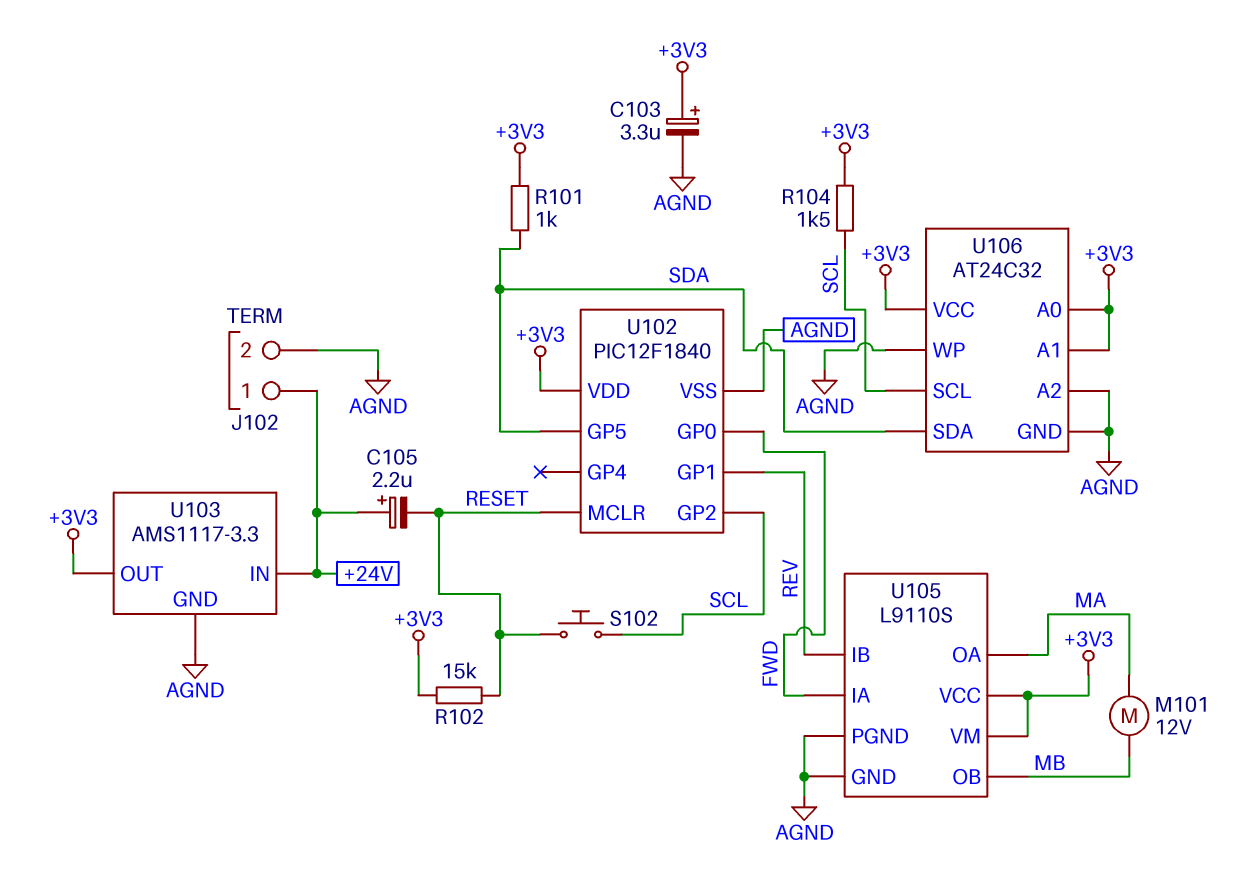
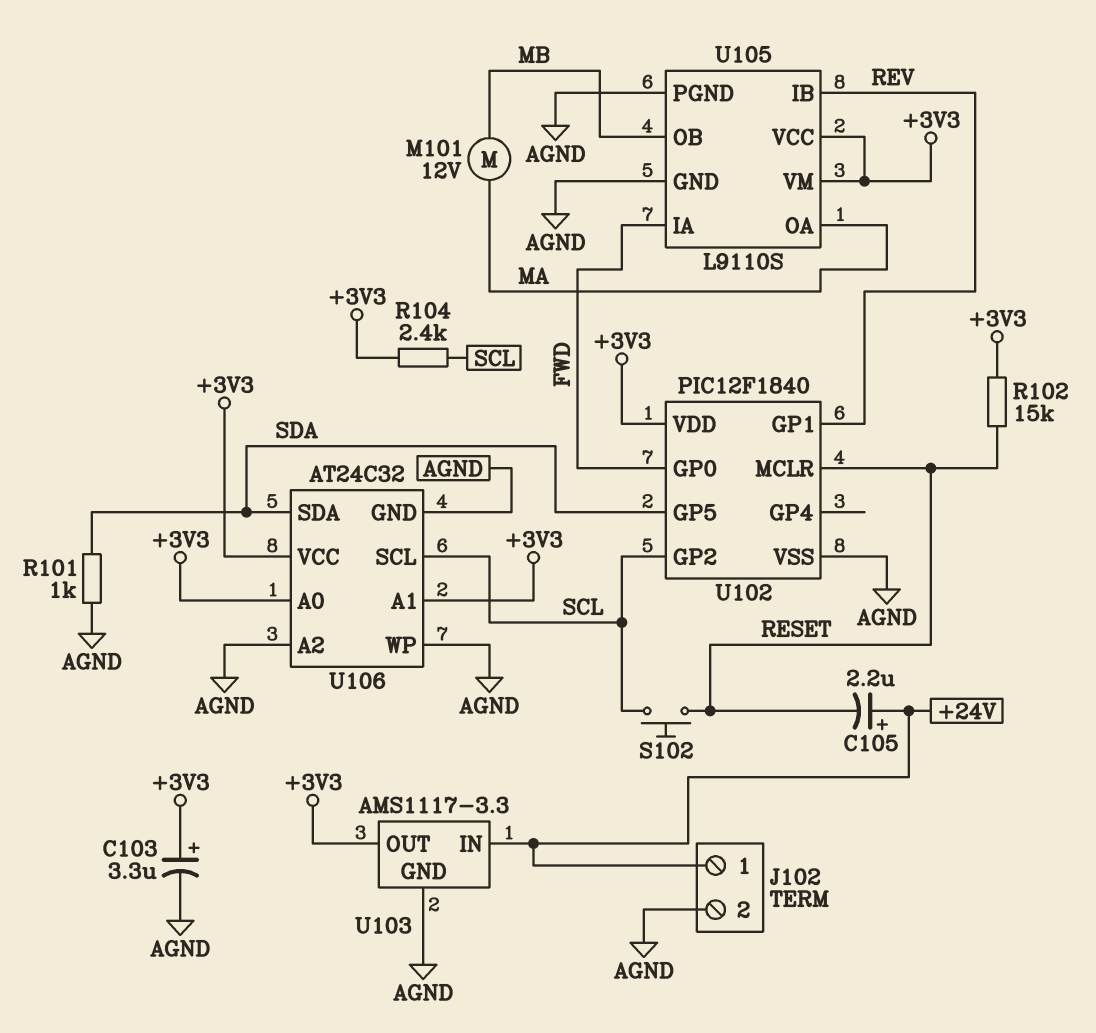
R101: 1k (+3V3, SDA) -> 1k (AGND, SDA)
R104: 1.5k (+3V3, SCL) -> 2.4k (+3V3, SCL)

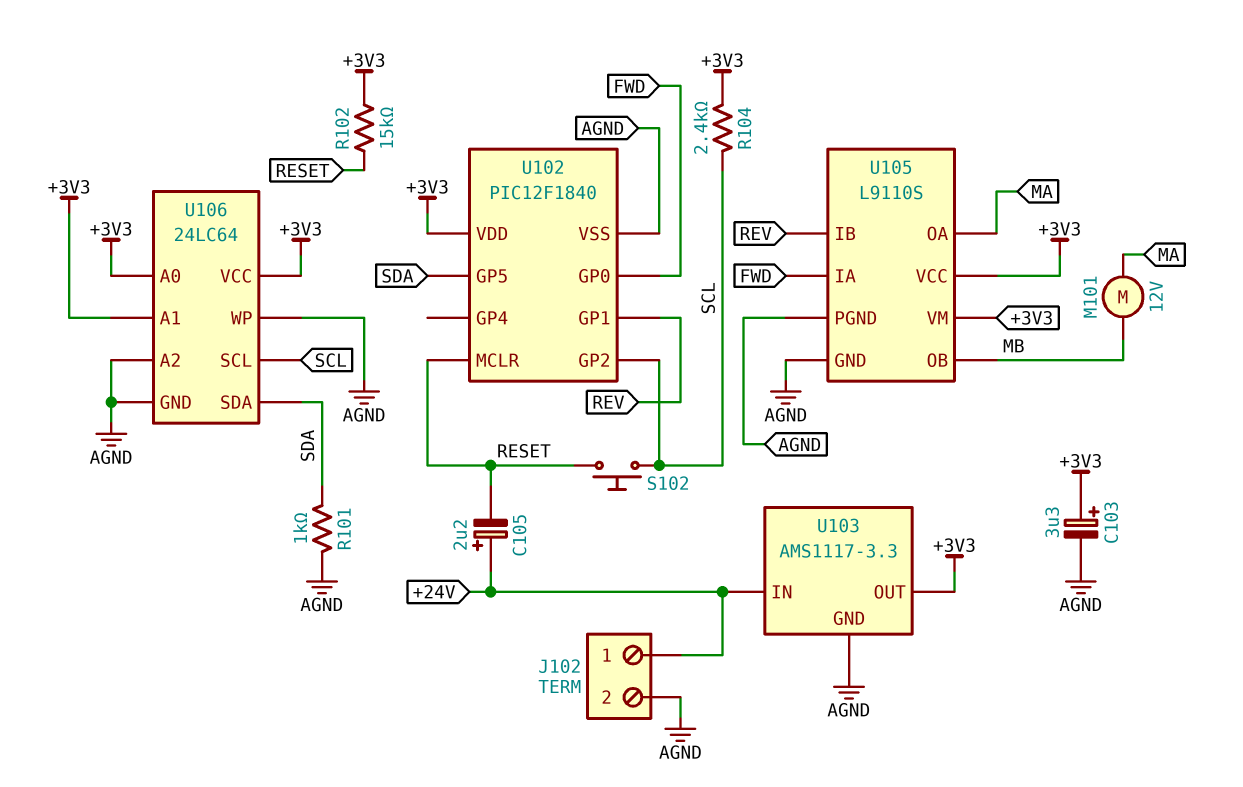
U106: AT24C32 -> 24LC64

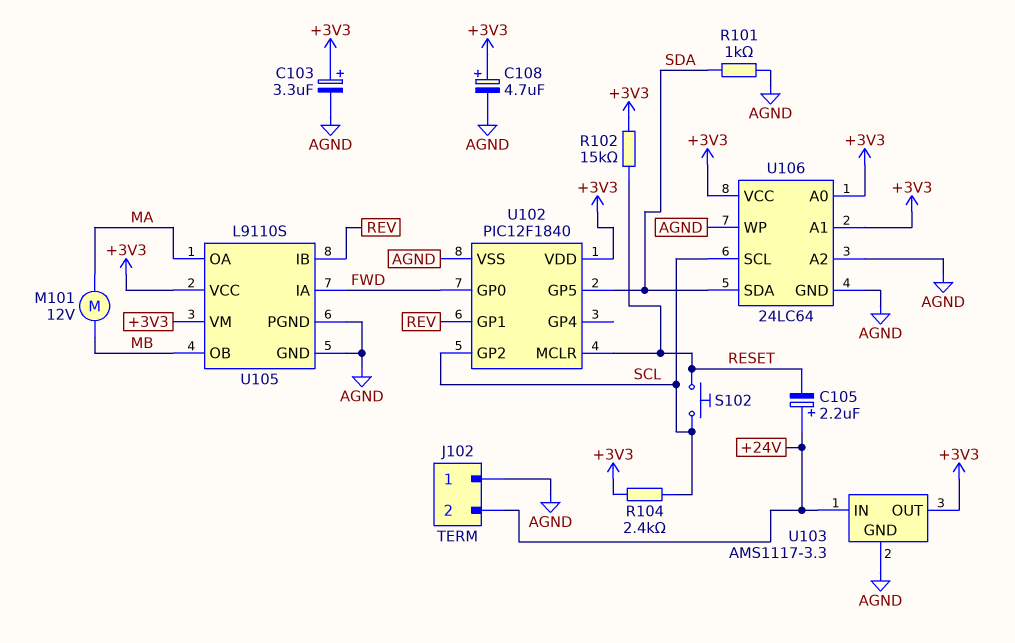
C108: none -> 4.7uF (plus +3V3, minus AGND)
J102 pin 1: +24V -> AGND
J102 pin 2: AGND -> +24V

